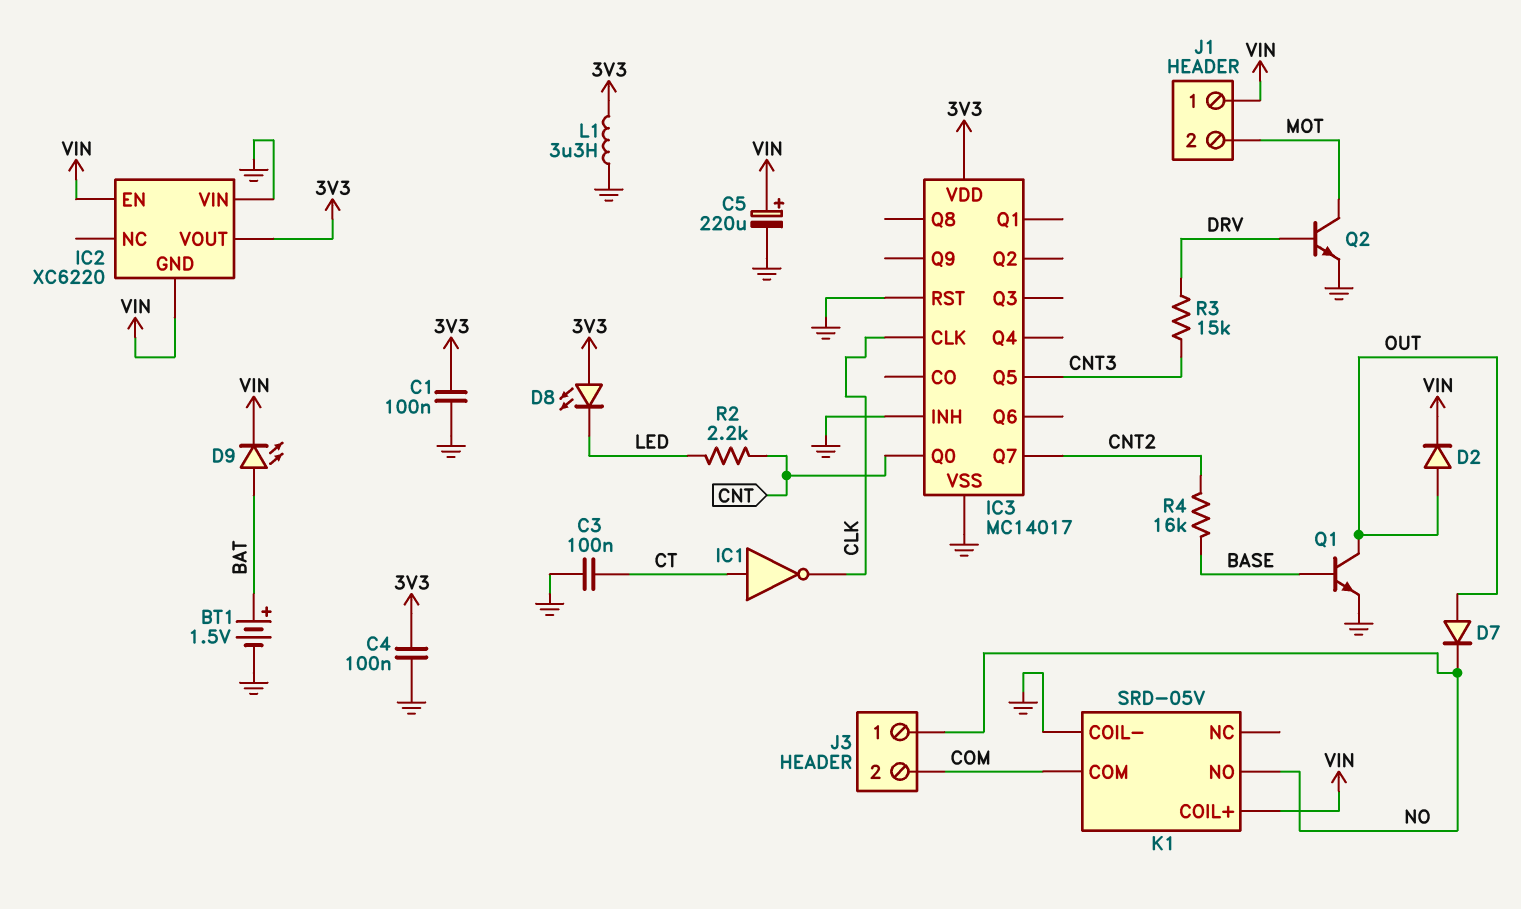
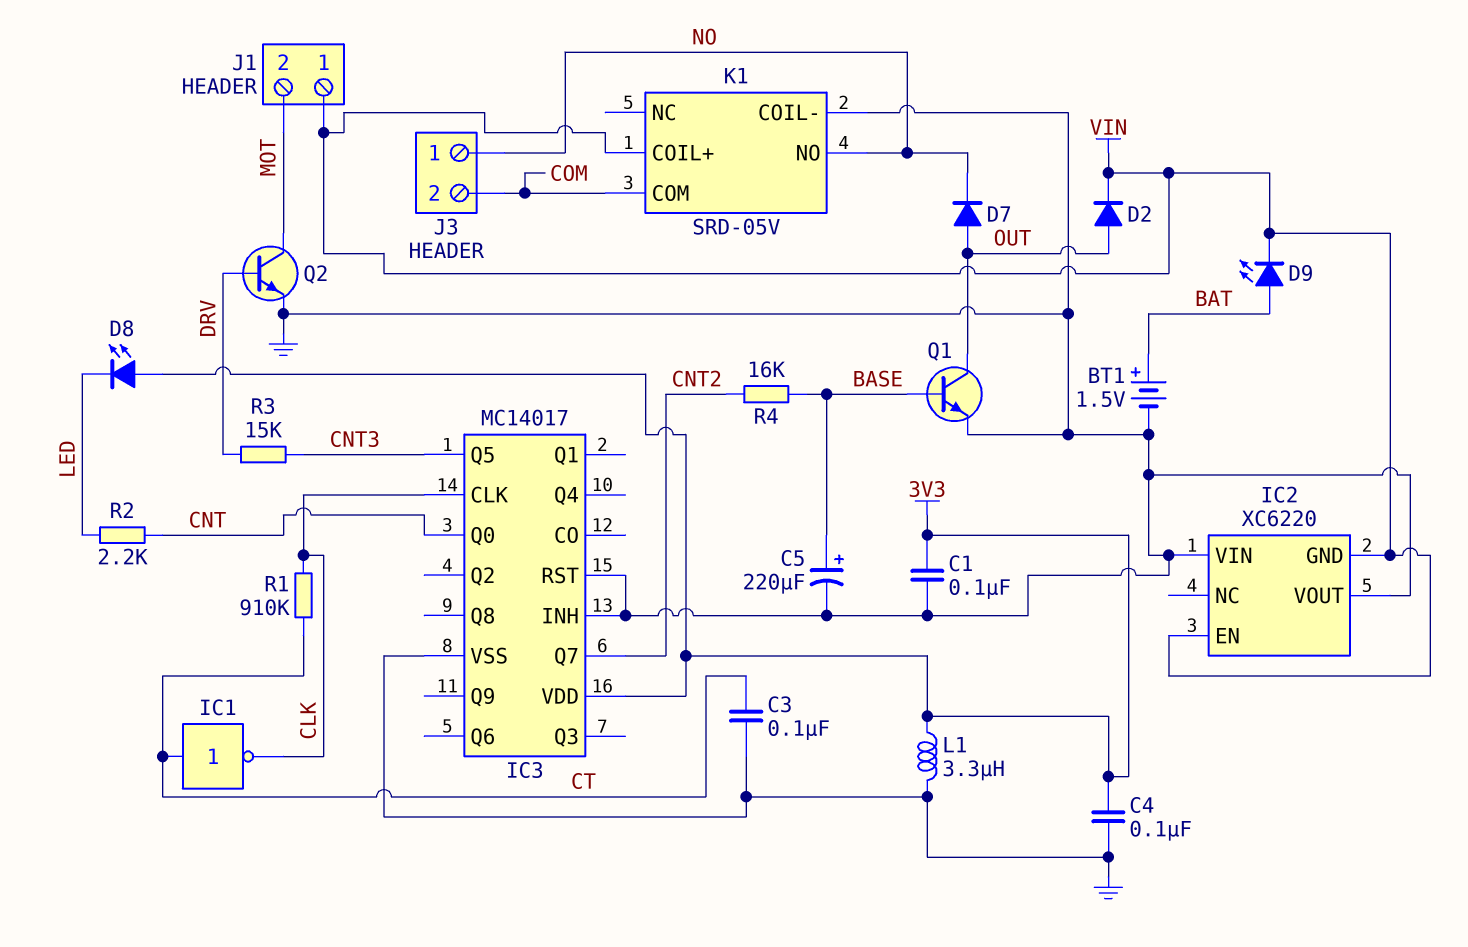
C5: 220uF (plus VIN, minus GND) -> 220uF (plus BASE, minus GND)
IC2 pin VOUT: 3V3 -> GND
R1: none -> 910k (CLK, CT)

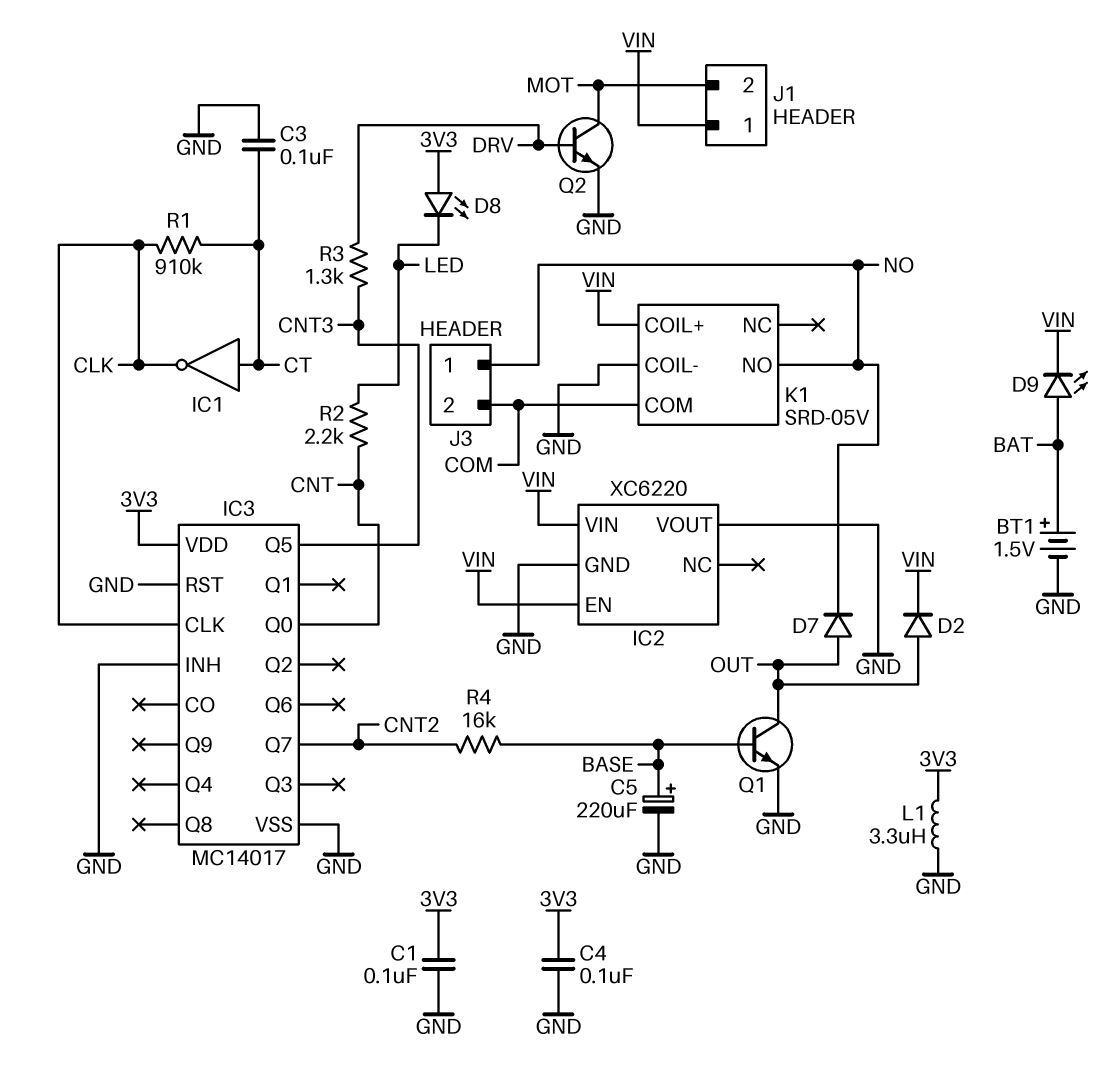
IC2 pin GND: VIN -> GND
IC2 pin VIN: GND -> VIN
R3: 15k (CNT3, DRV) -> 1.3k (CNT3, DRV)

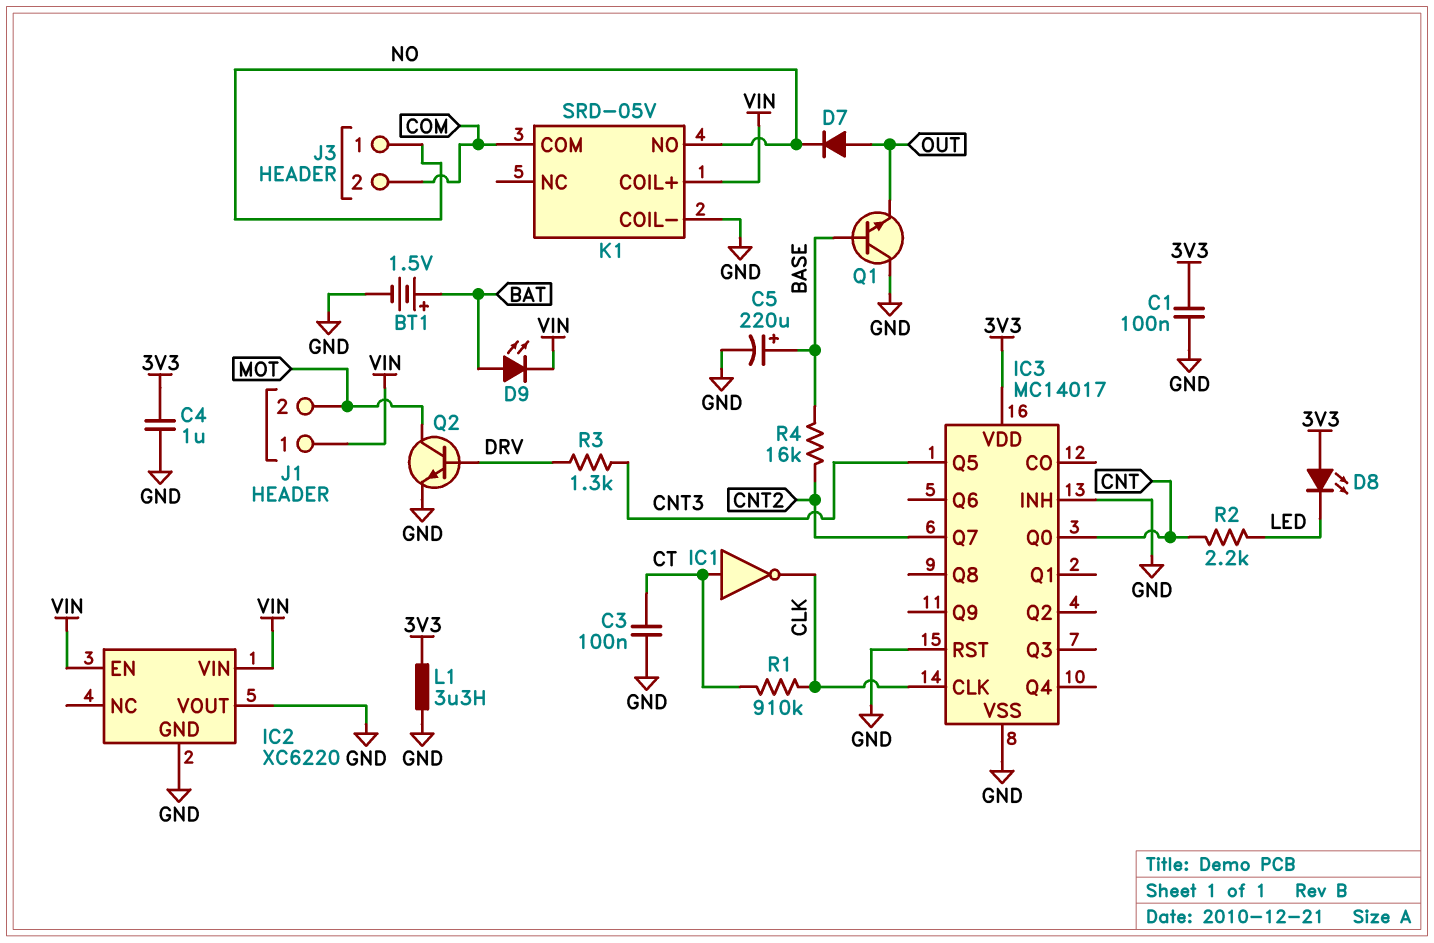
C4: 100nF (3V3, GND) -> 1uF (3V3, GND)
D2: diode (A OUT, K VIN) -> none
Q1: NPN (B BASE, C OUT, E GND) -> NPN (B BASE, C GND, E OUT)

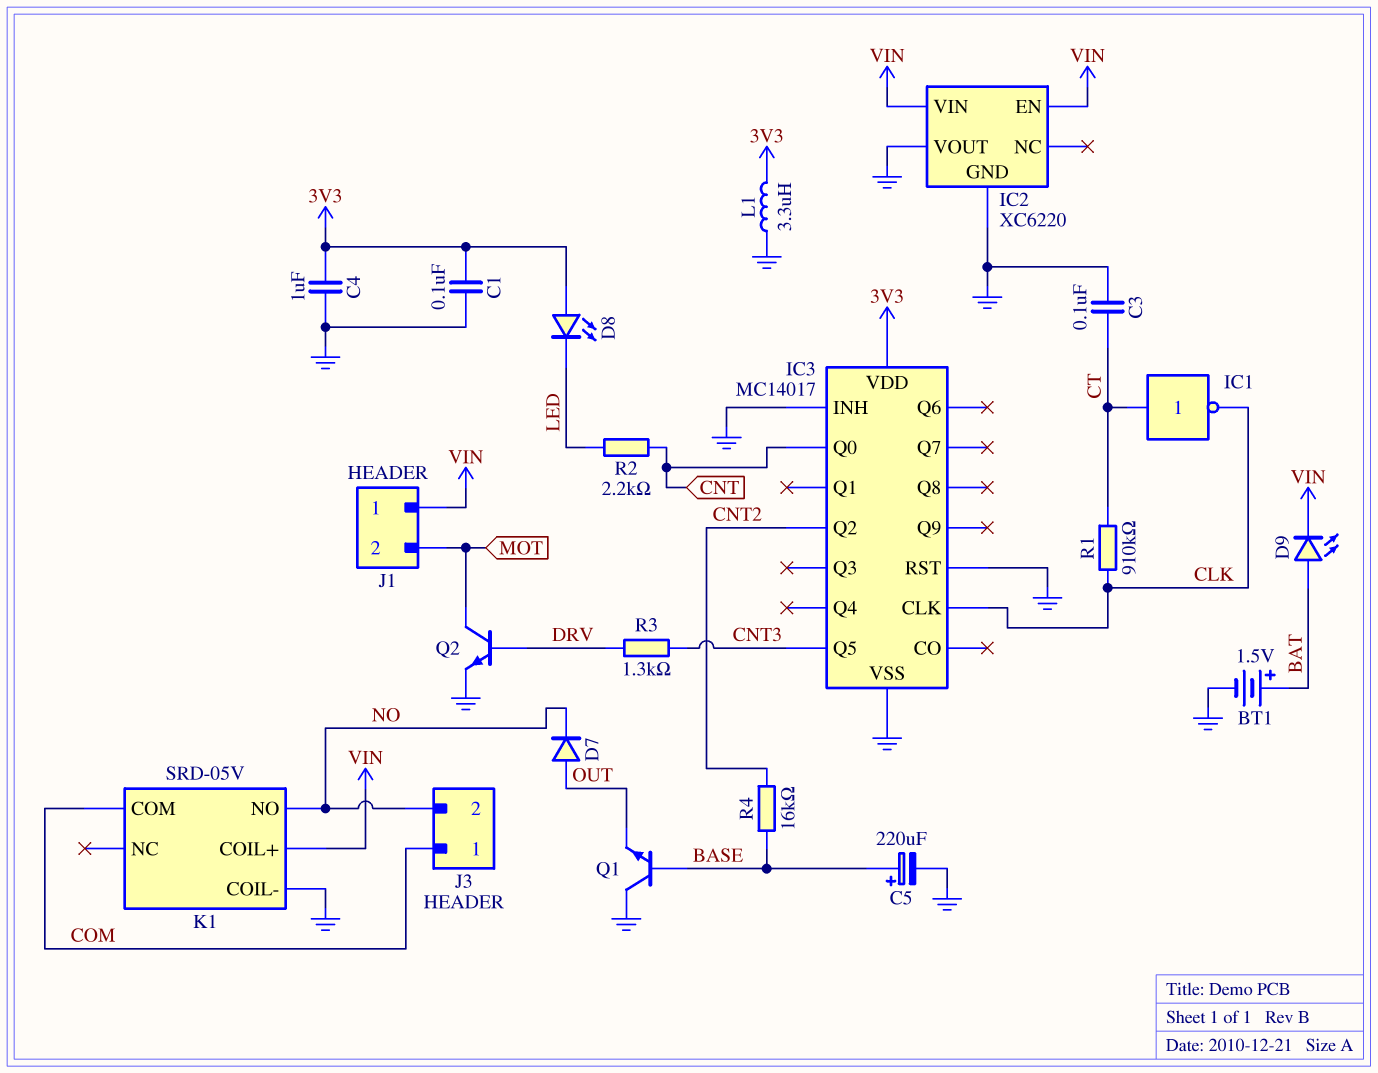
IC3 pin Q2: none -> CNT2
IC3 pin Q7: CNT2 -> none
J3 pin 1: NO -> COM
J3 pin 2: COM -> NO

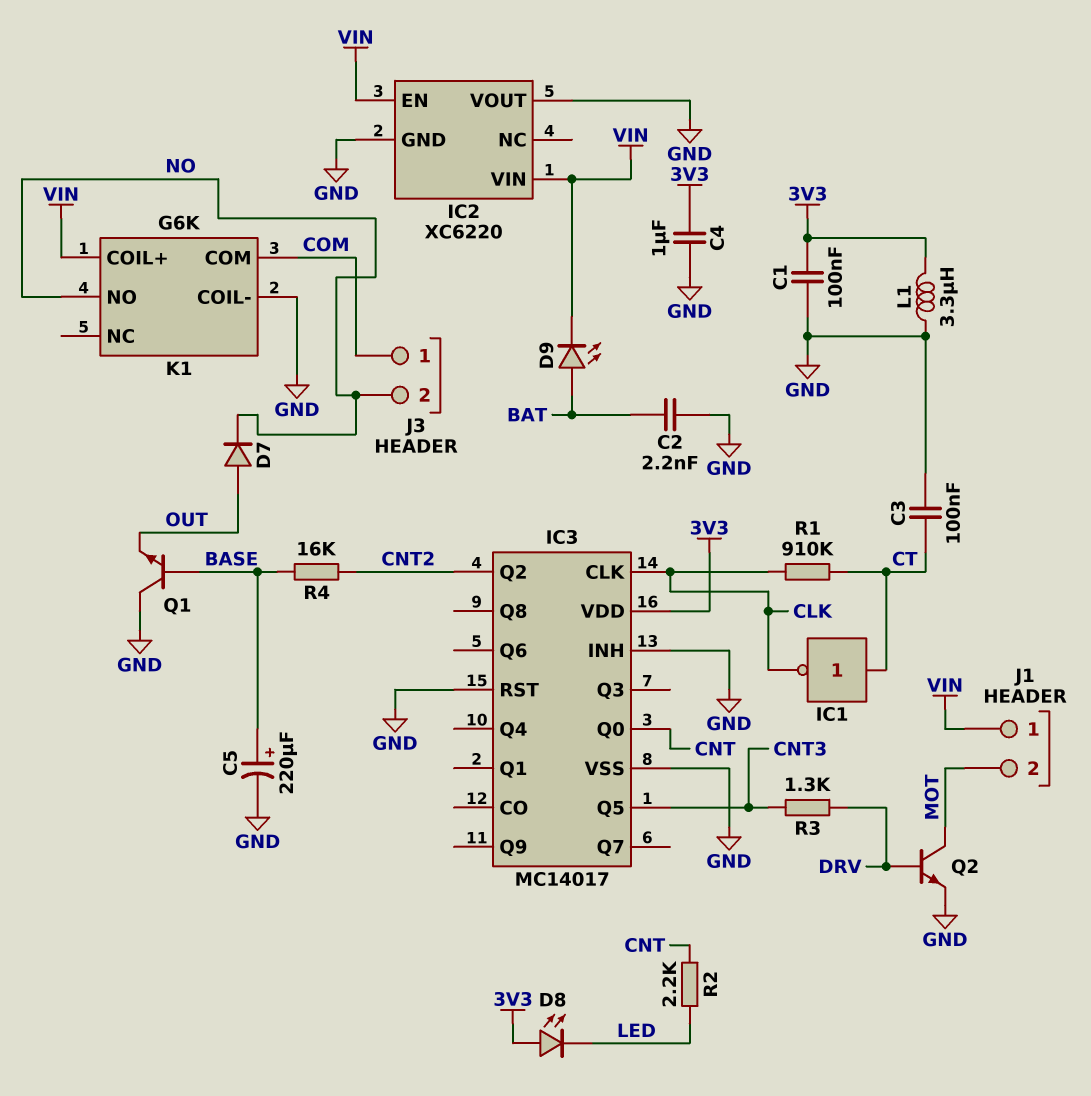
BT1: 1.5V (plus BAT, minus GND) -> none
C2: none -> 2.2nF (BAT, GND)
K1: SRD-05V -> G6K

